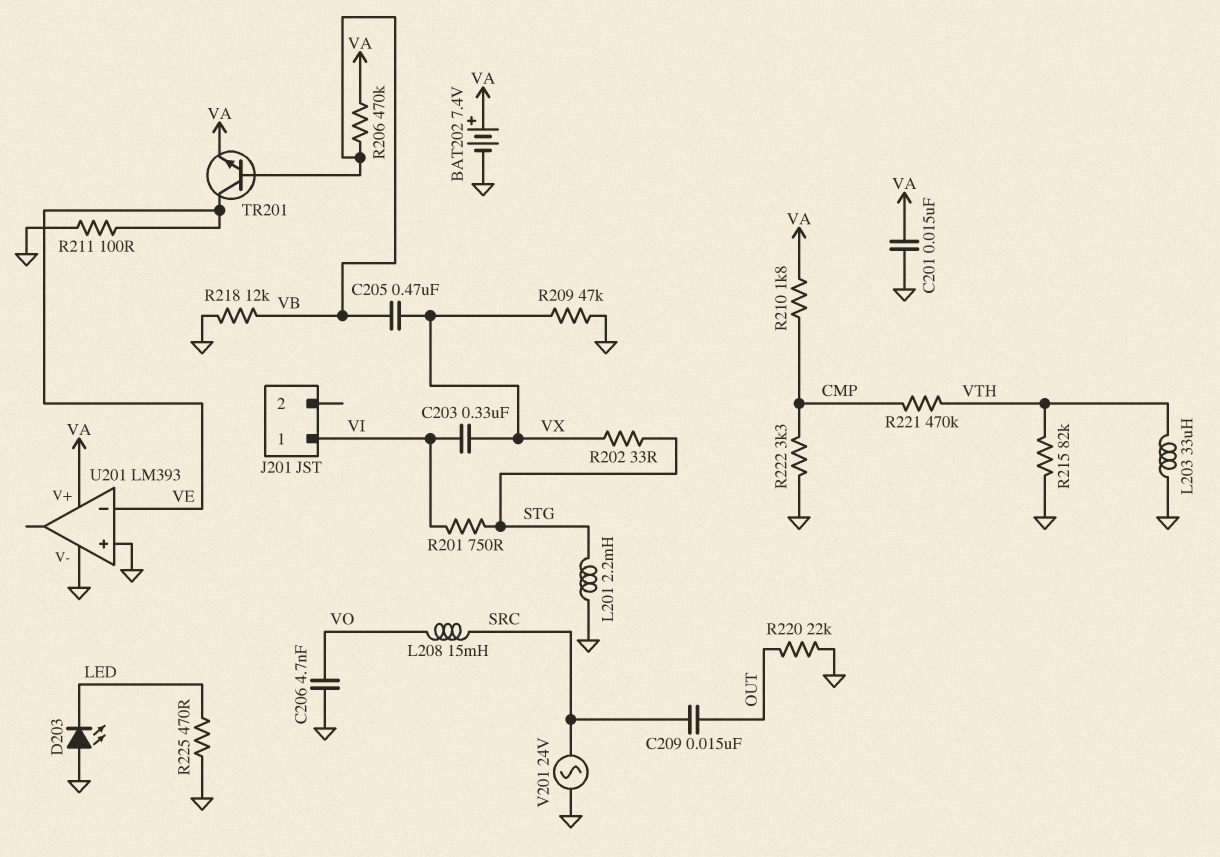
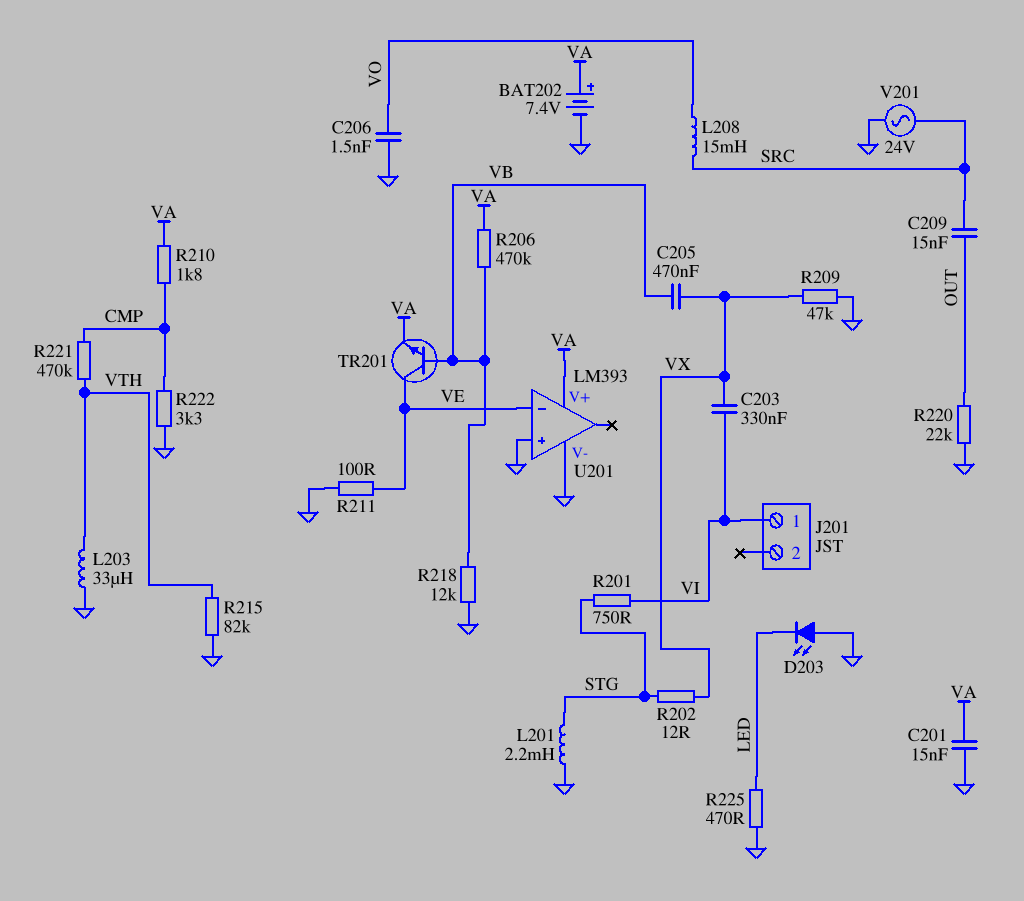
C206: 4.7nF (GND, VO) -> 1.5nF (GND, VO)
R202: 33 (STG, VX) -> 12 (STG, VX)

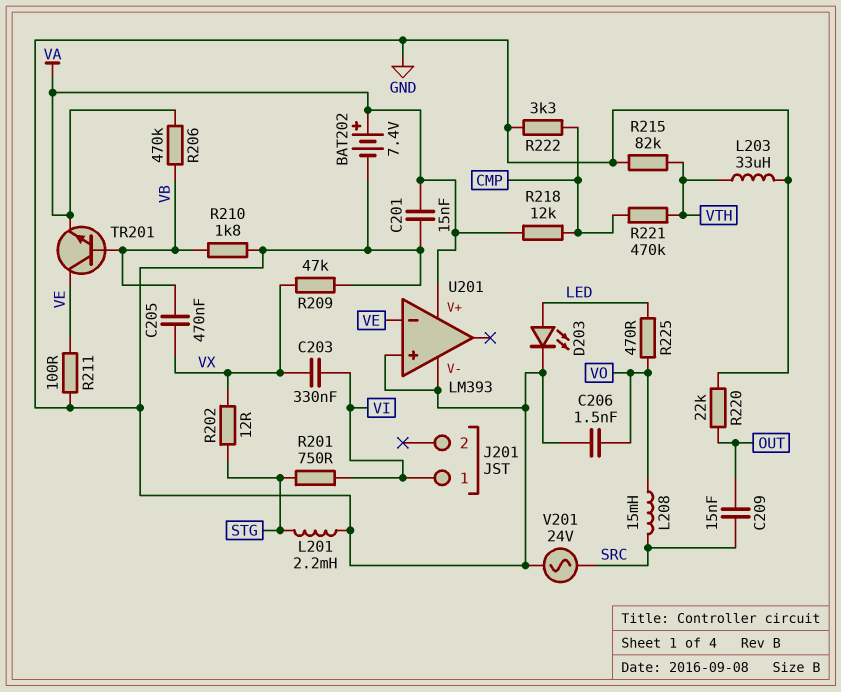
D203: LED (A GND, K LED) -> LED (A LED, K GND)
R210: 1.8k (CMP, VA) -> 1.8k (GND, VB)
R218: 12k (GND, VB) -> 12k (CMP, VA)
R225: 470 (GND, LED) -> 470 (LED, VO)

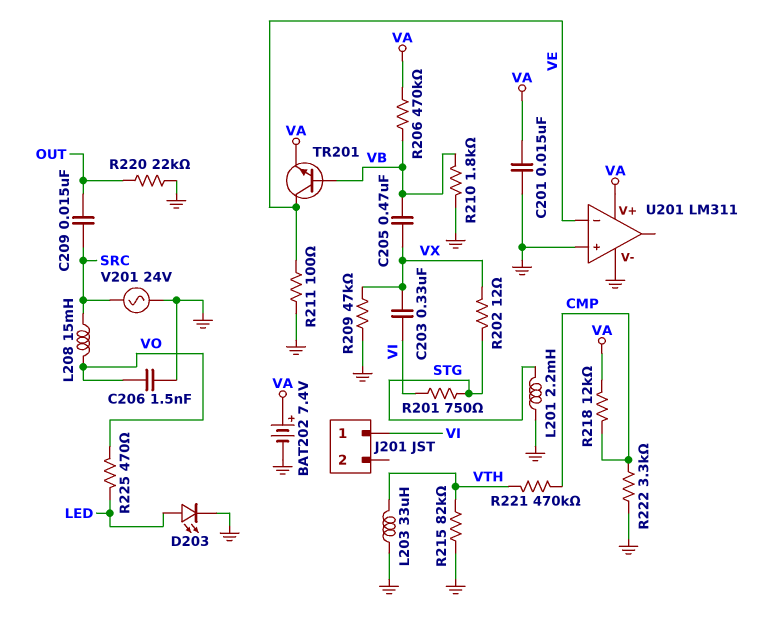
U201: LM393 -> LM311

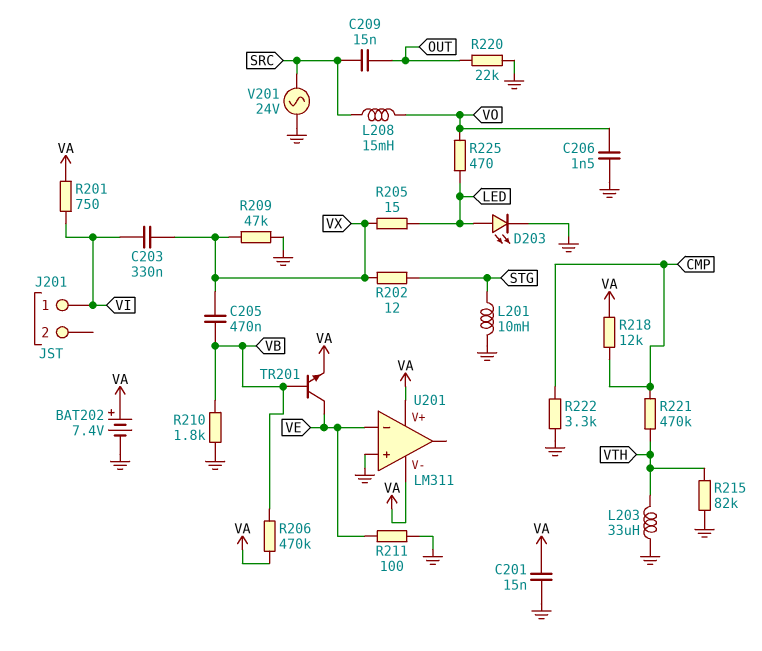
L201: 2.2mH (GND, STG) -> 10mH (GND, STG)
R201: 750 (STG, VI) -> 750 (VA, VI)
R205: none -> 15 (LED, VX)
U201 pin V-: GND -> VA

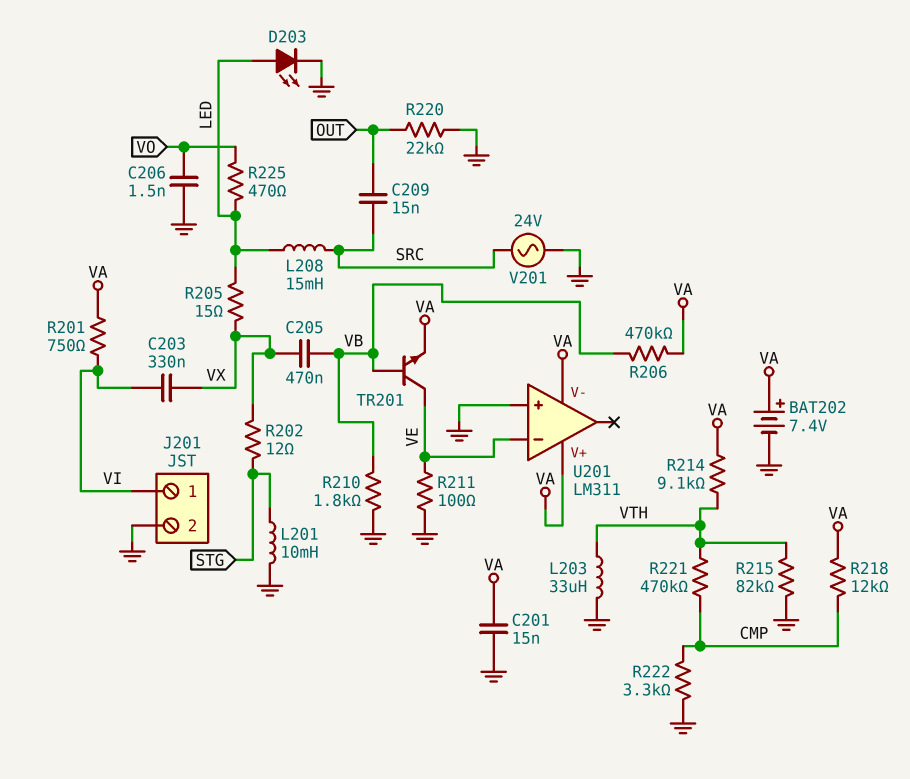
J201 pin 2: none -> GND
L208: 15mH (SRC, VO) -> 15mH (LED, SRC)
R209: 47k (GND, VX) -> none
R214: none -> 9.1k (VA, VTH)

